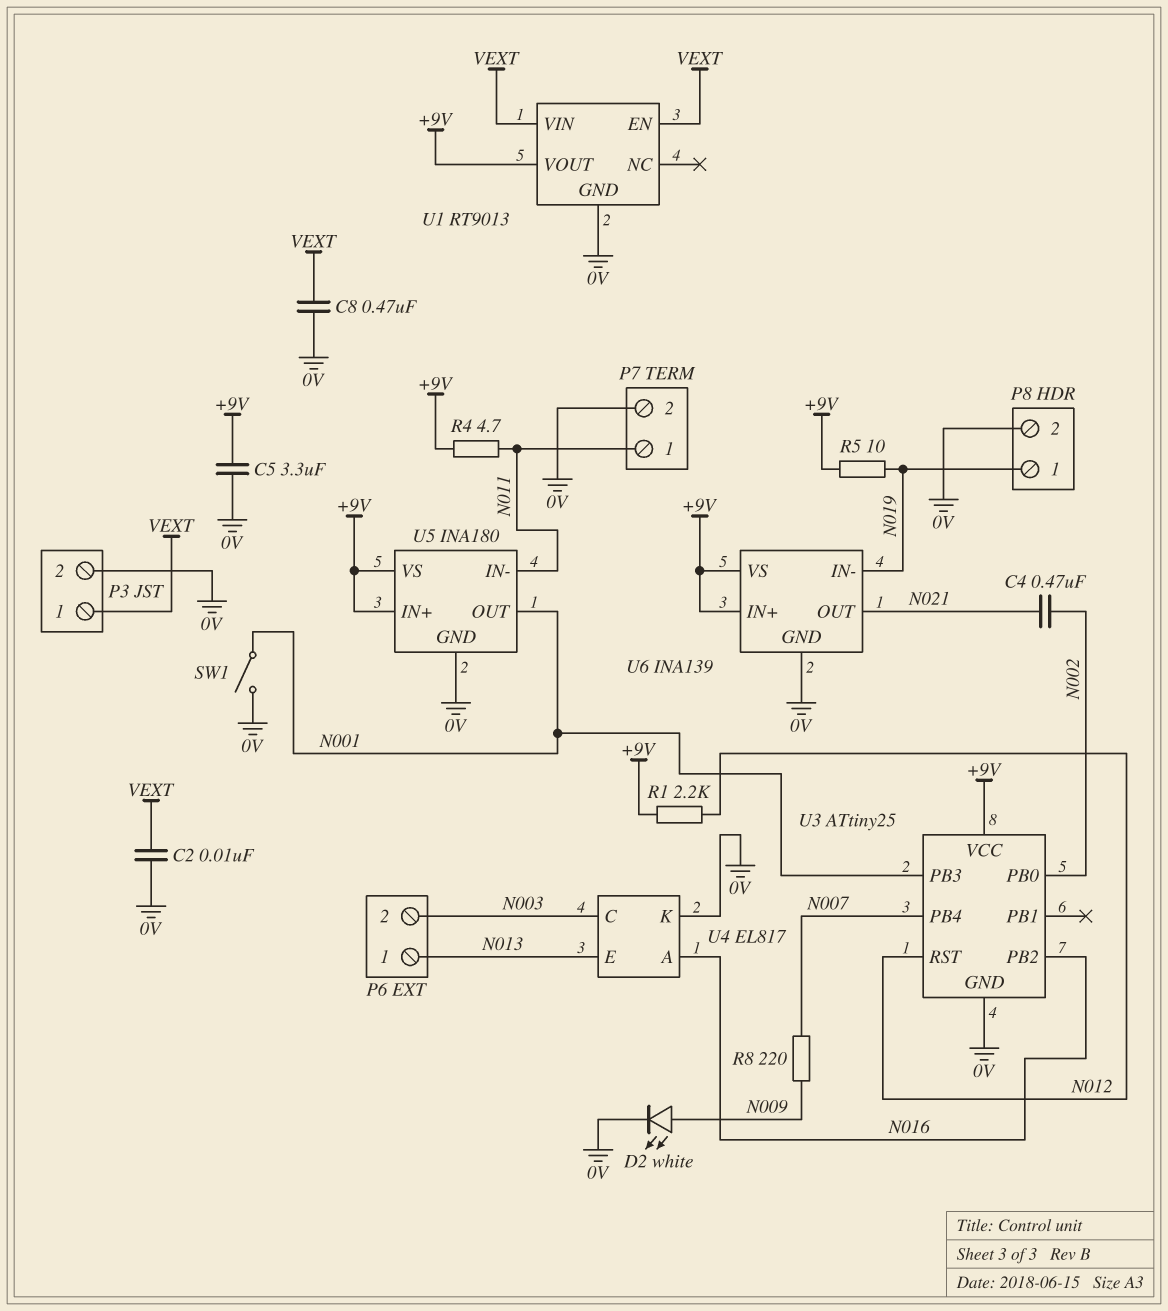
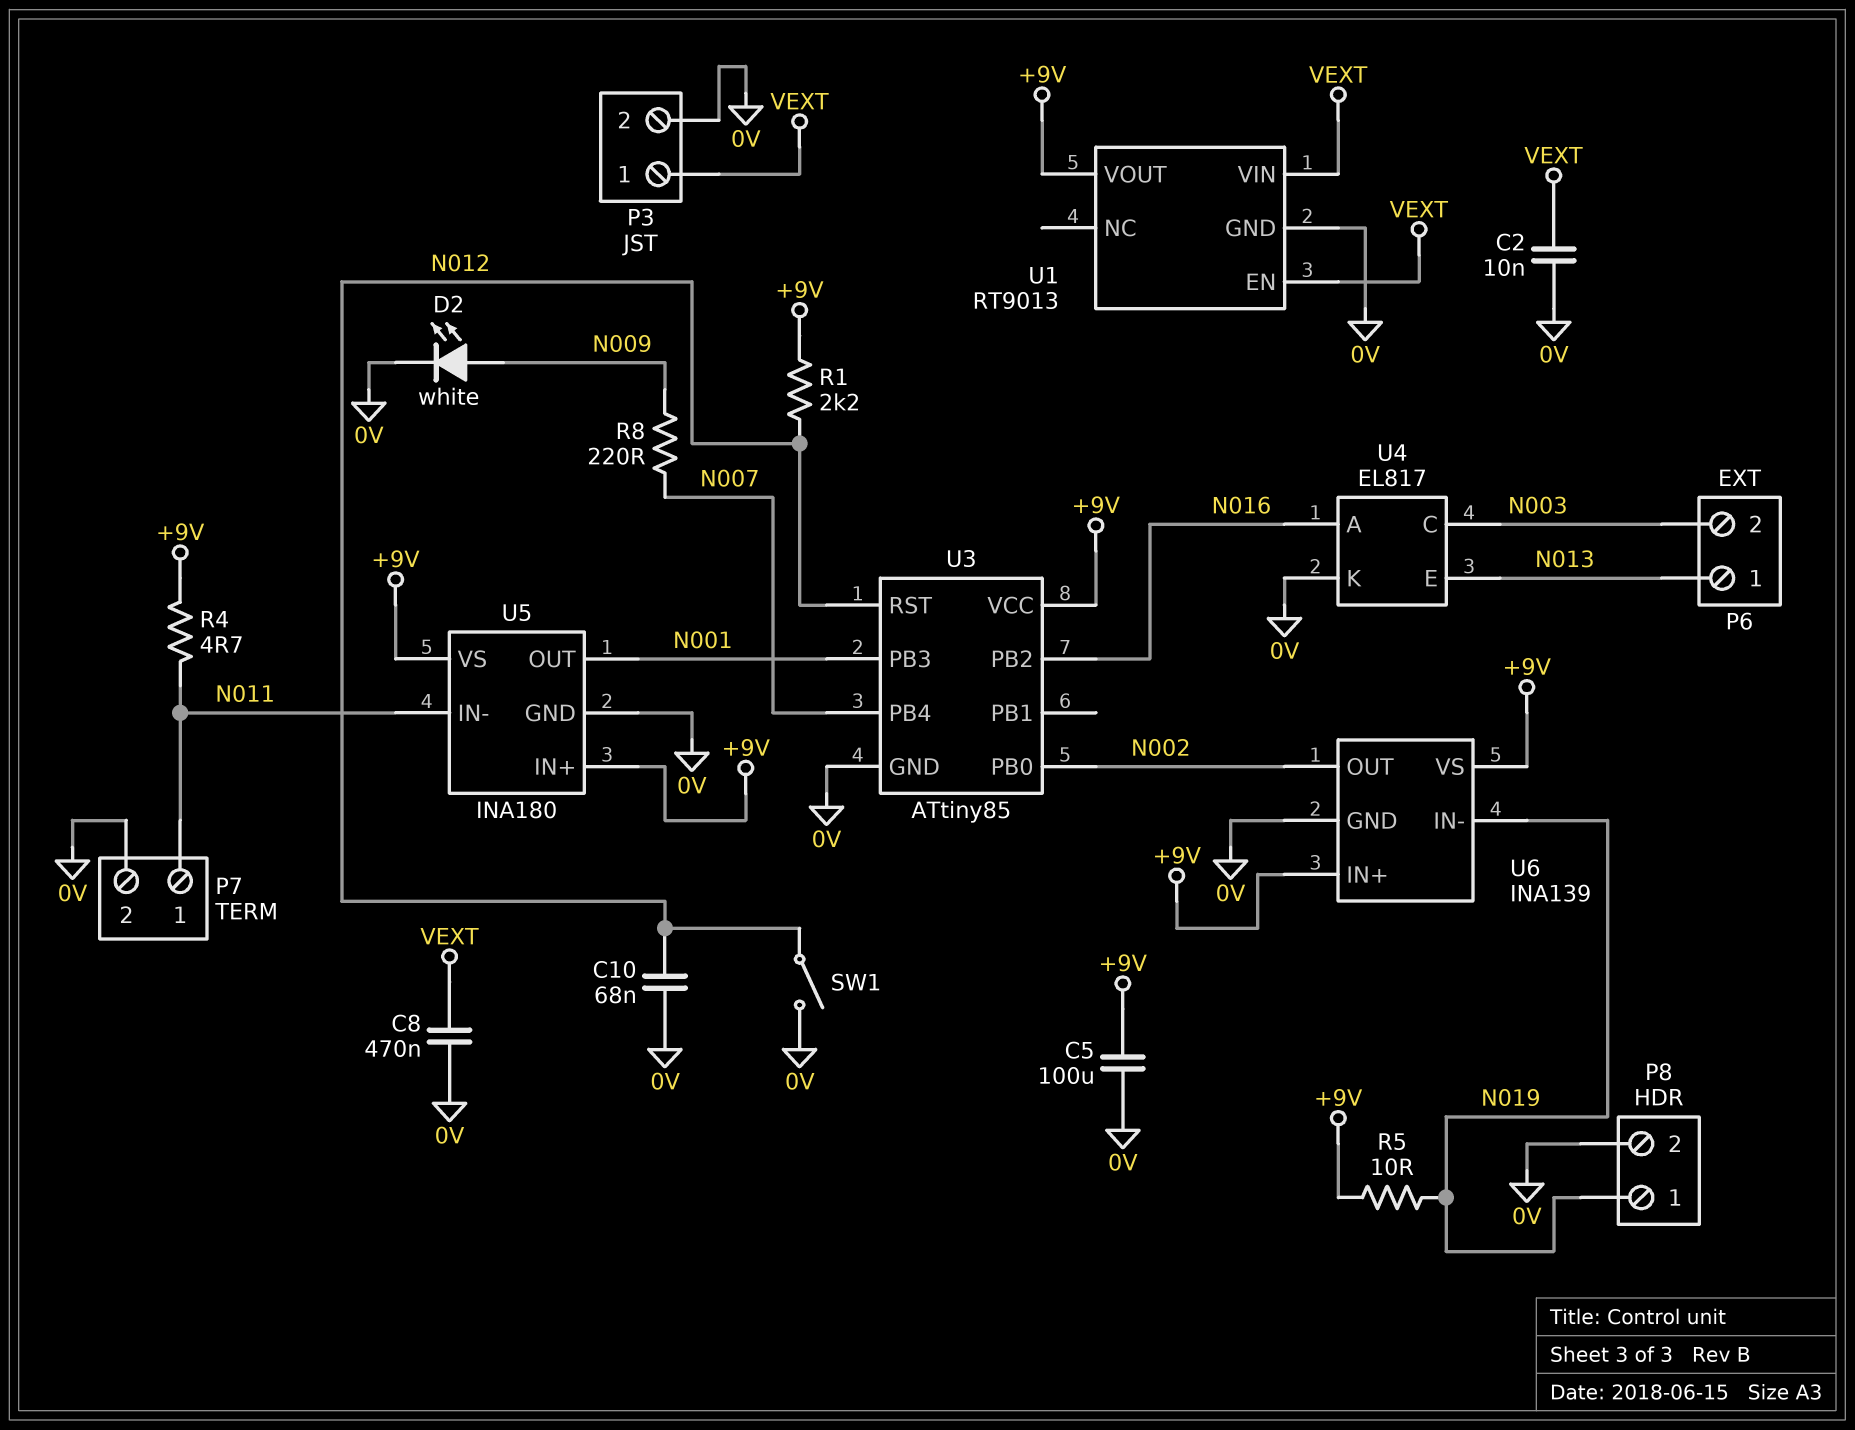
C4: 470nF (N002, N021) -> none
C5: 3.3uF (+9V, 0V) -> 100uF (+9V, 0V)
C10: none -> 68nF (0V, N012)
SW1: switch (0V, N001) -> switch (0V, N012)
U3: ATtiny25 -> ATtiny85
U6 pin OUT: N021 -> N002

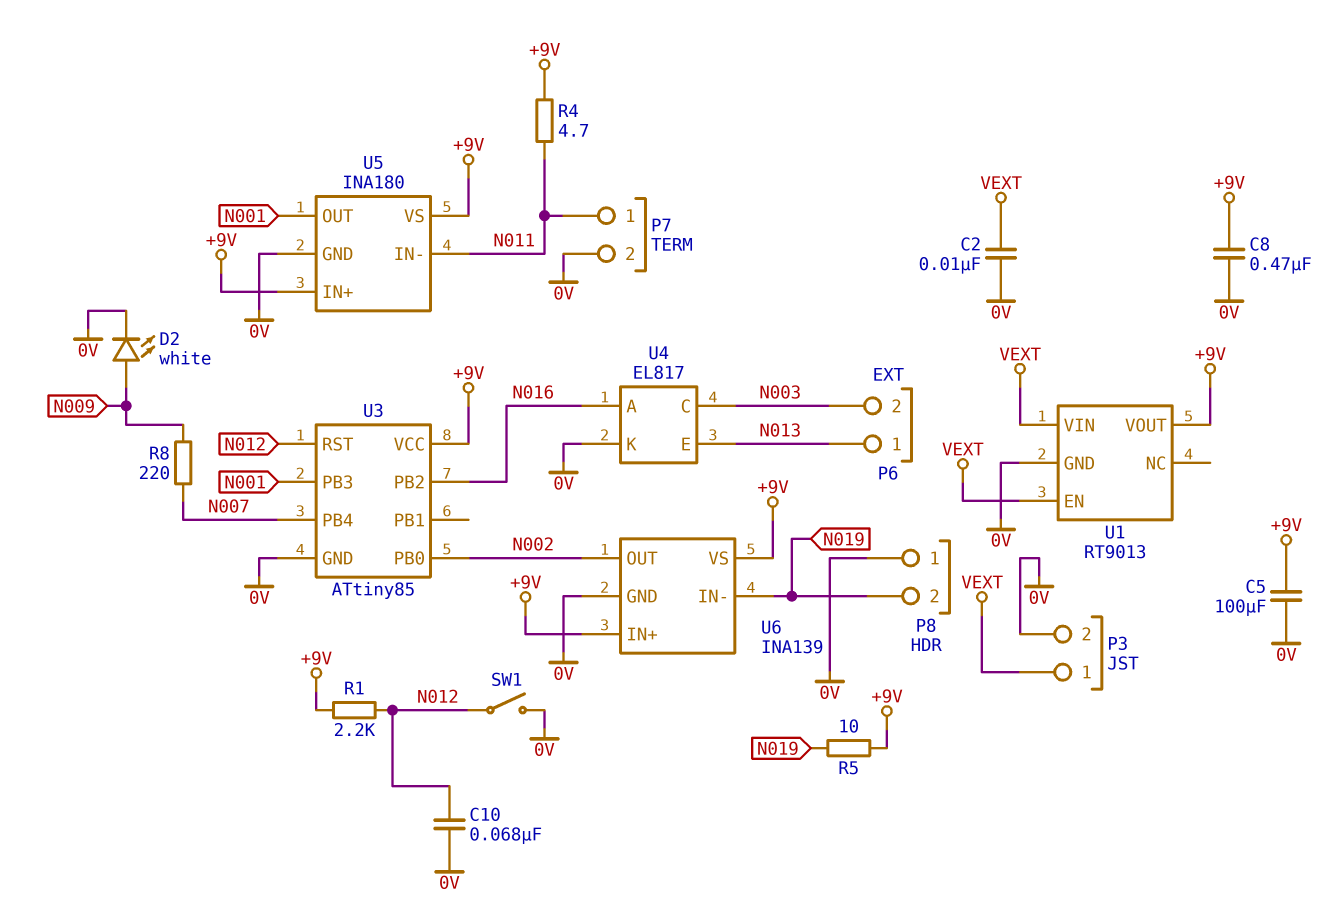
C8: 470nF (0V, VEXT) -> 470nF (+9V, 0V)
P8 pin 1: N019 -> 0V
P8 pin 2: 0V -> N019

